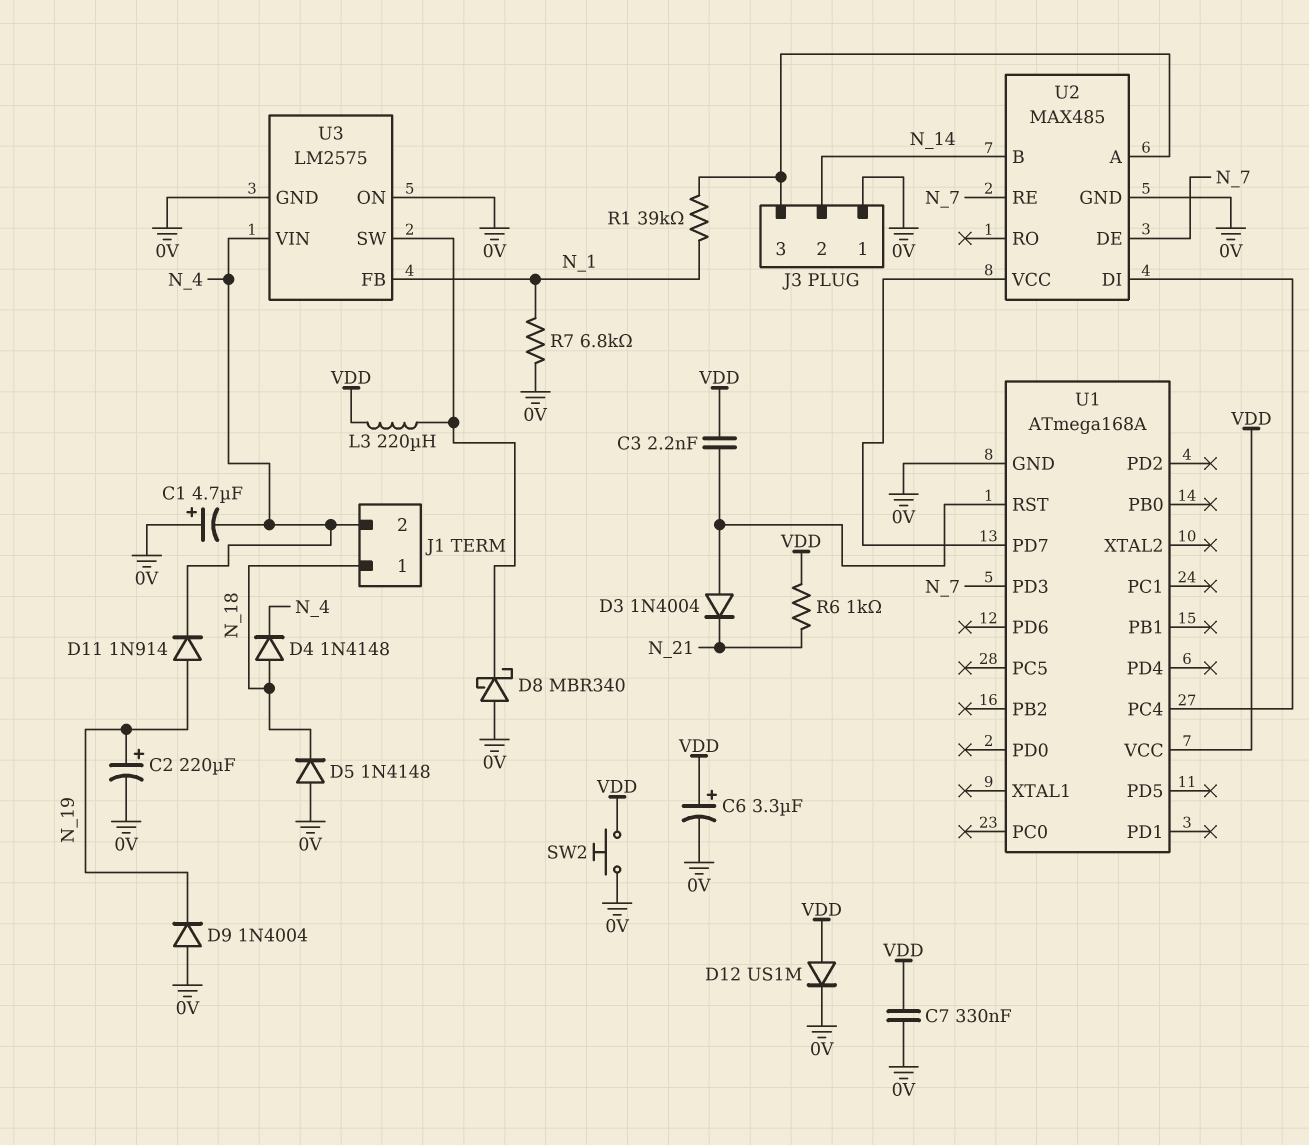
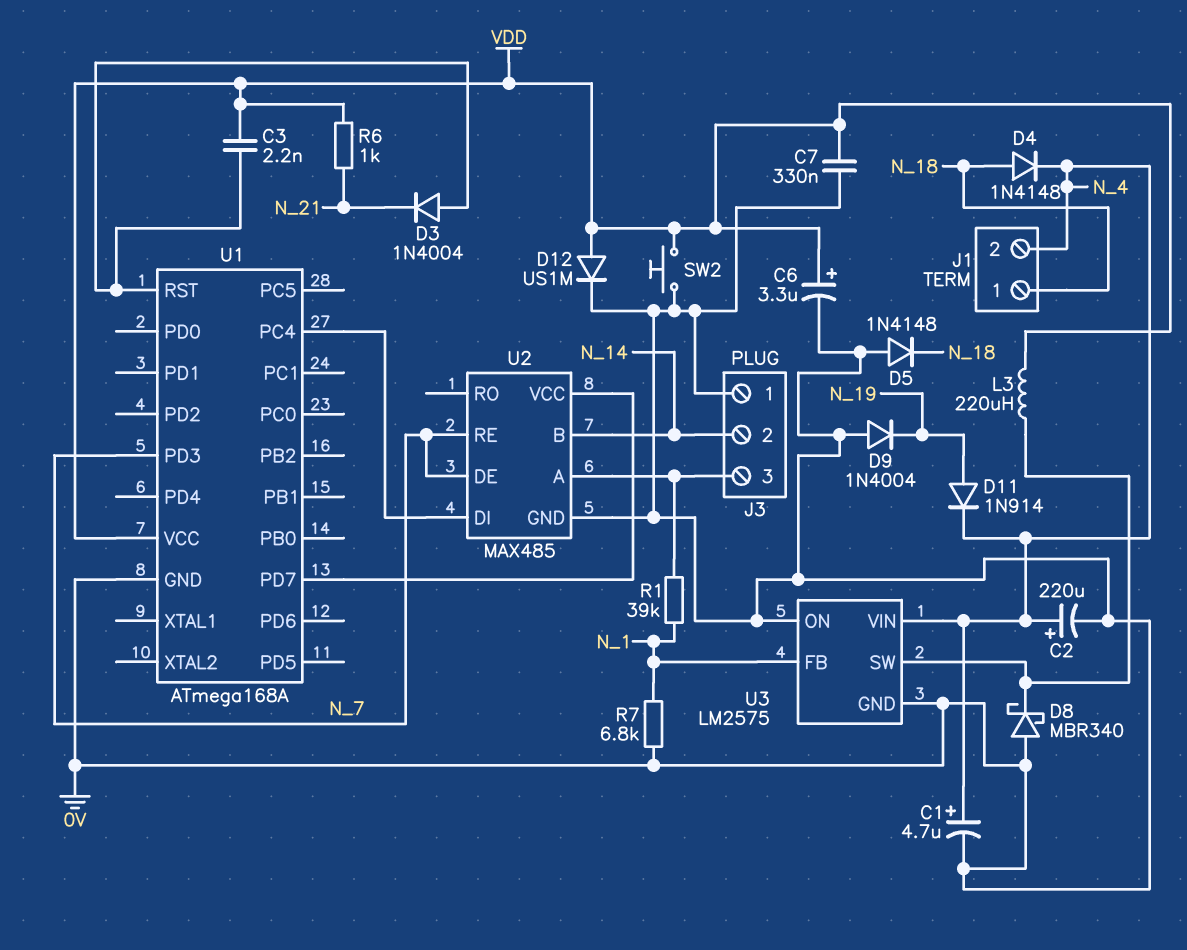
C1: 4.7uF (plus 0V, minus N_4) -> 4.7uF (plus N_4, minus 0V)
C2: 220uF (plus N_19, minus 0V) -> 220uF (plus N_4, minus 0V)

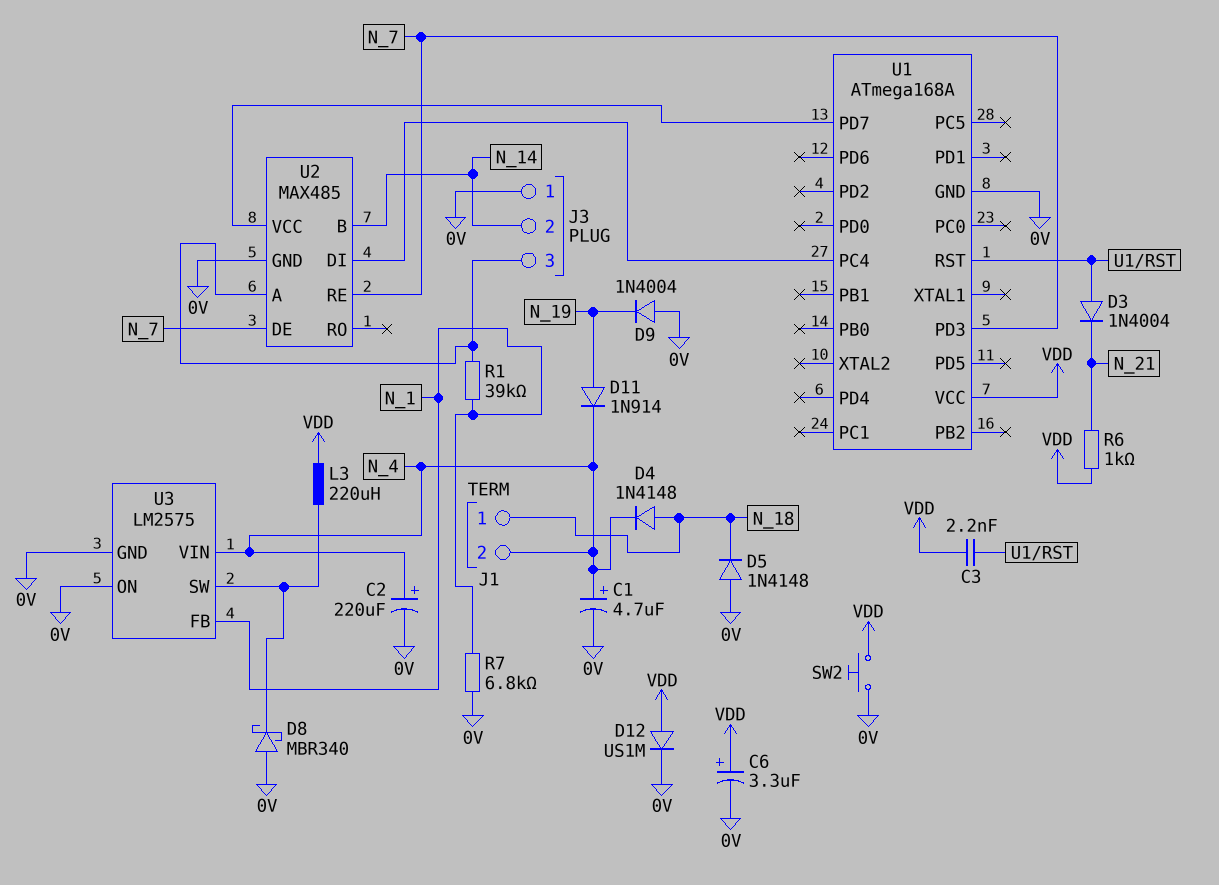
C7: 330nF (0V, VDD) -> none

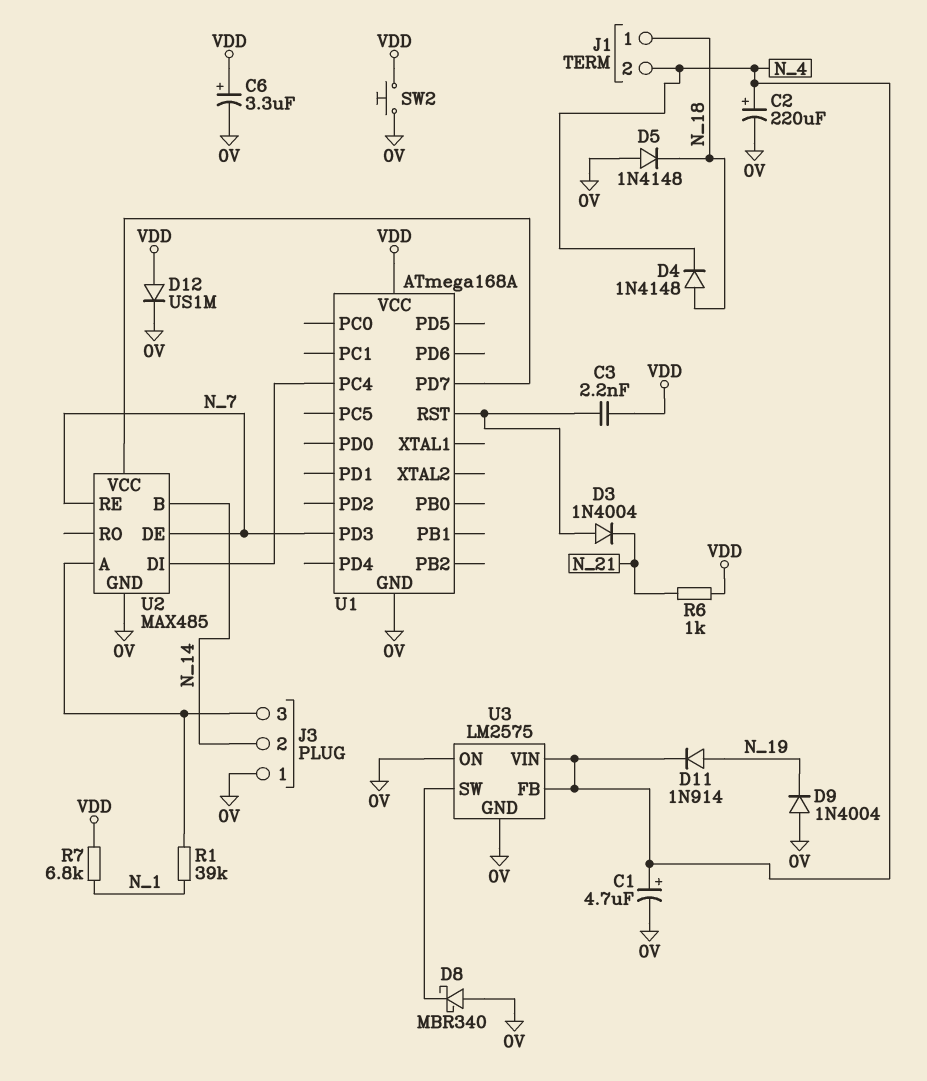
L3: 220uH (U3/SW, VDD) -> none
R7: 6.8k (0V, N_1) -> 6.8k (N_1, VDD)
U3 pin FB: N_1 -> N_4

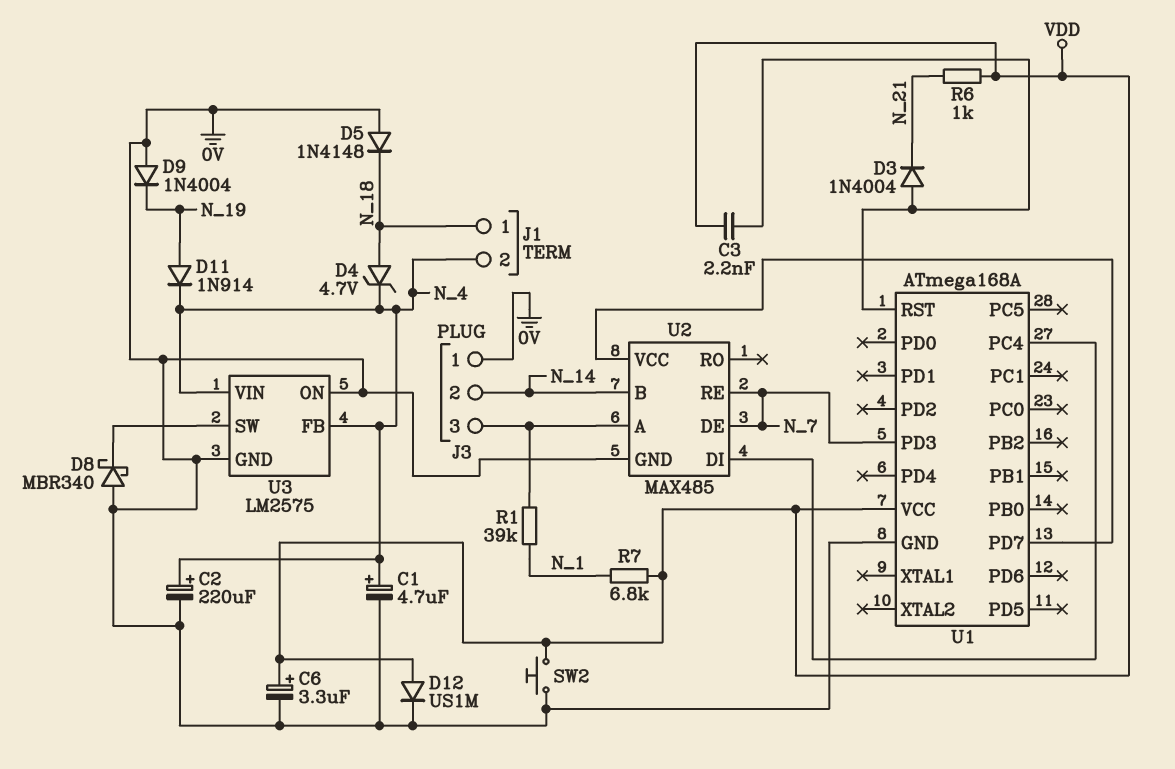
D4: diode 1N4148 (A N_18, K N_4) -> zener 4.7V (A N_18, K N_4)

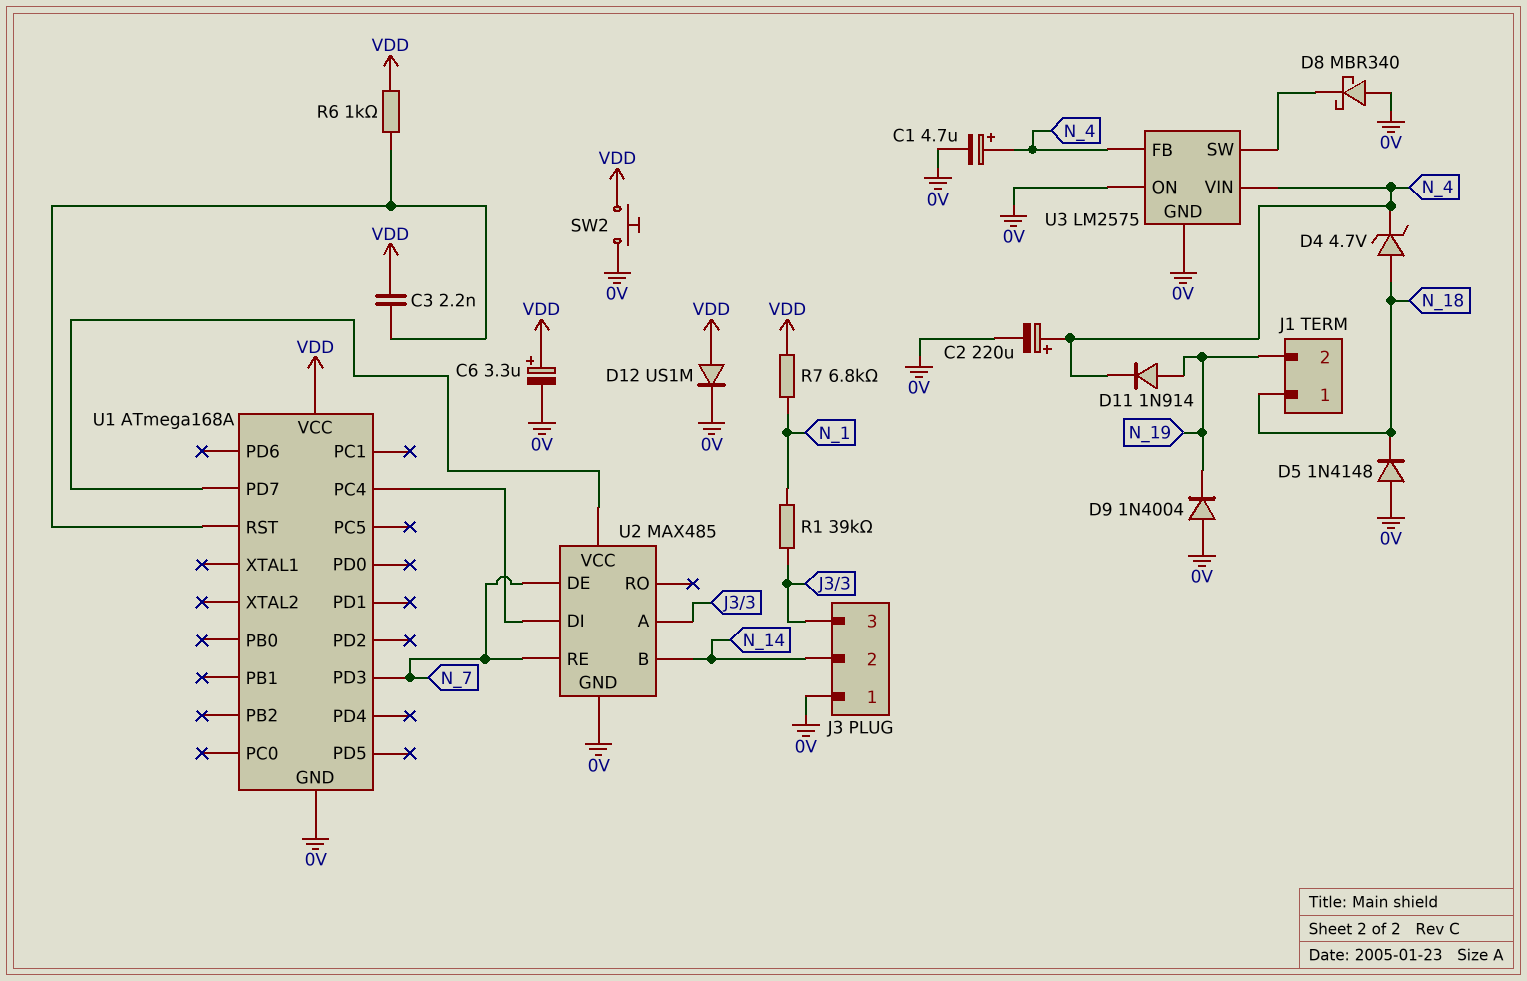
D3: diode 1N4004 (A U1/RST, K N_21) -> none
J1 pin 2: N_4 -> N_19
R6: 1k (N_21, VDD) -> 1k (U1/RST, VDD)

